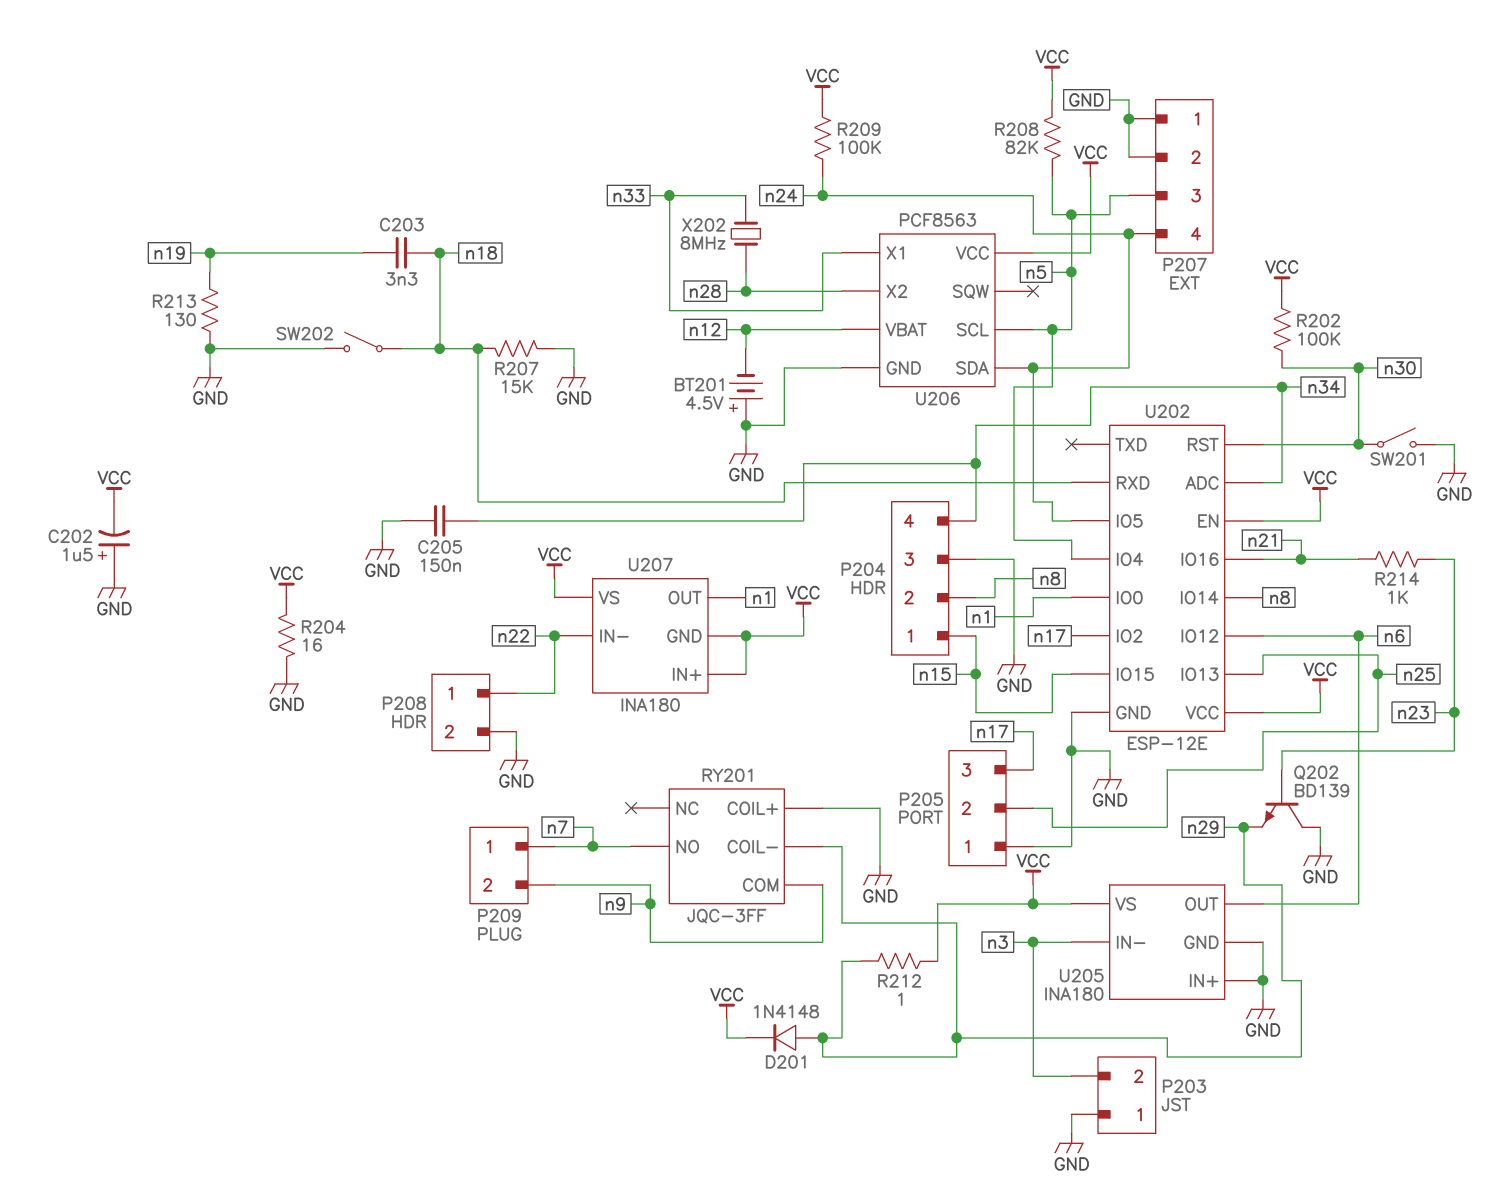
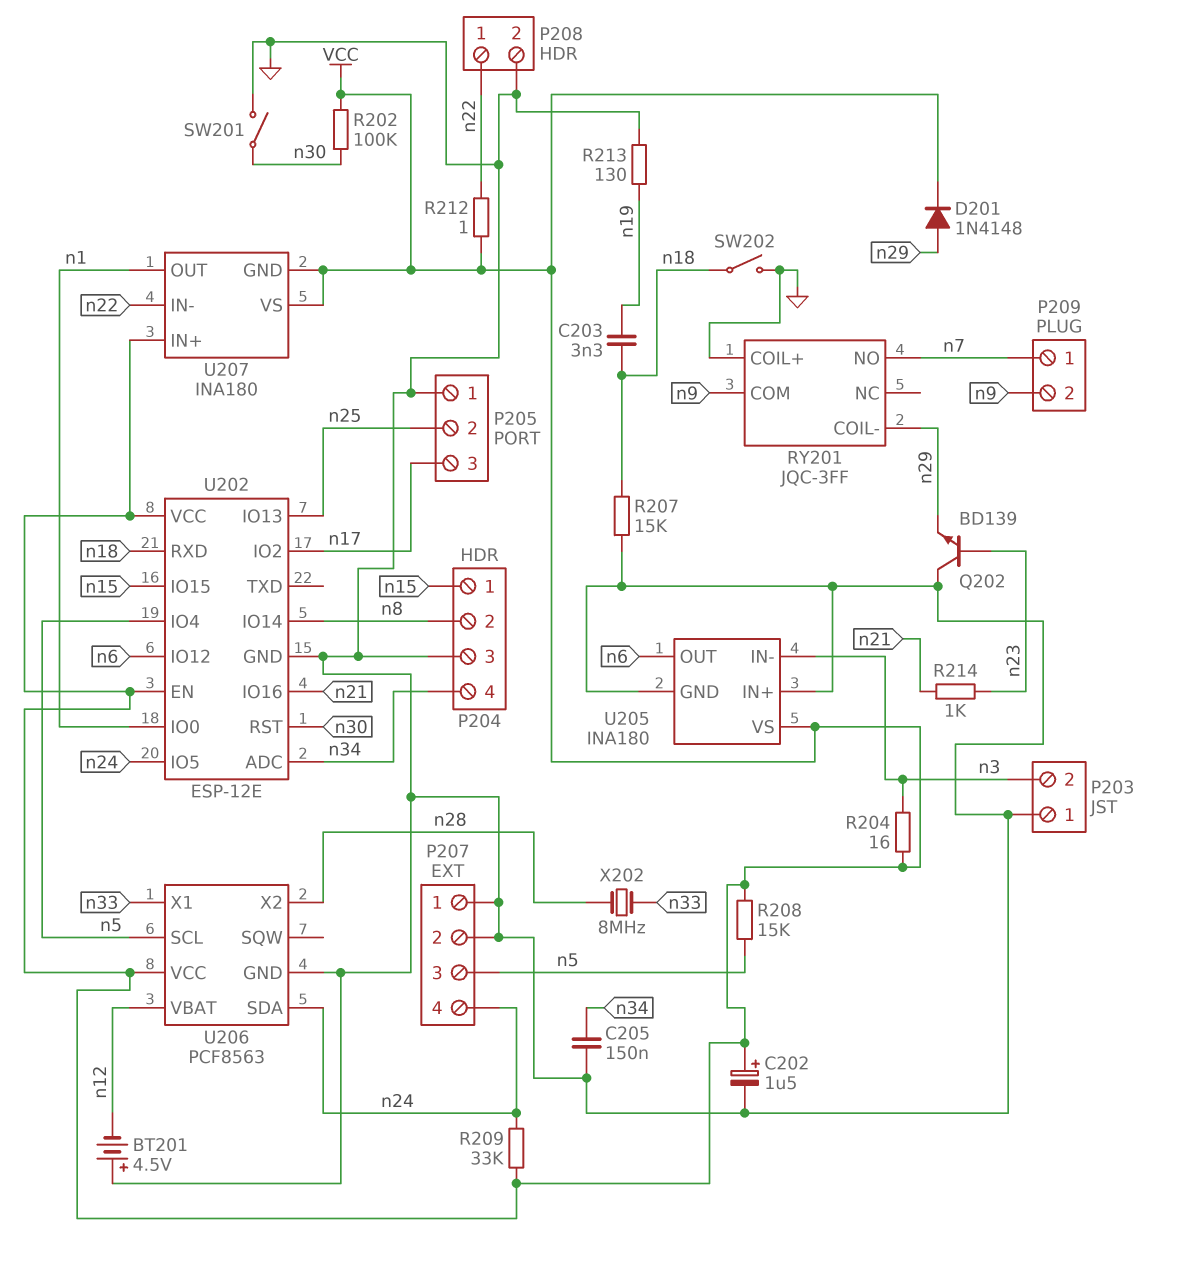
C202: 1.5uF (plus GND, minus VCC) -> 1.5uF (plus VCC, minus GND)
R204: 16 (GND, VCC) -> 16 (VCC, n3)
R208: 82k (VCC, n5) -> 15k (VCC, n5)
R209: 100k (VCC, n24) -> 33k (VCC, n24)
R212: 1 (VCC, n29) -> 1 (VCC, n22)

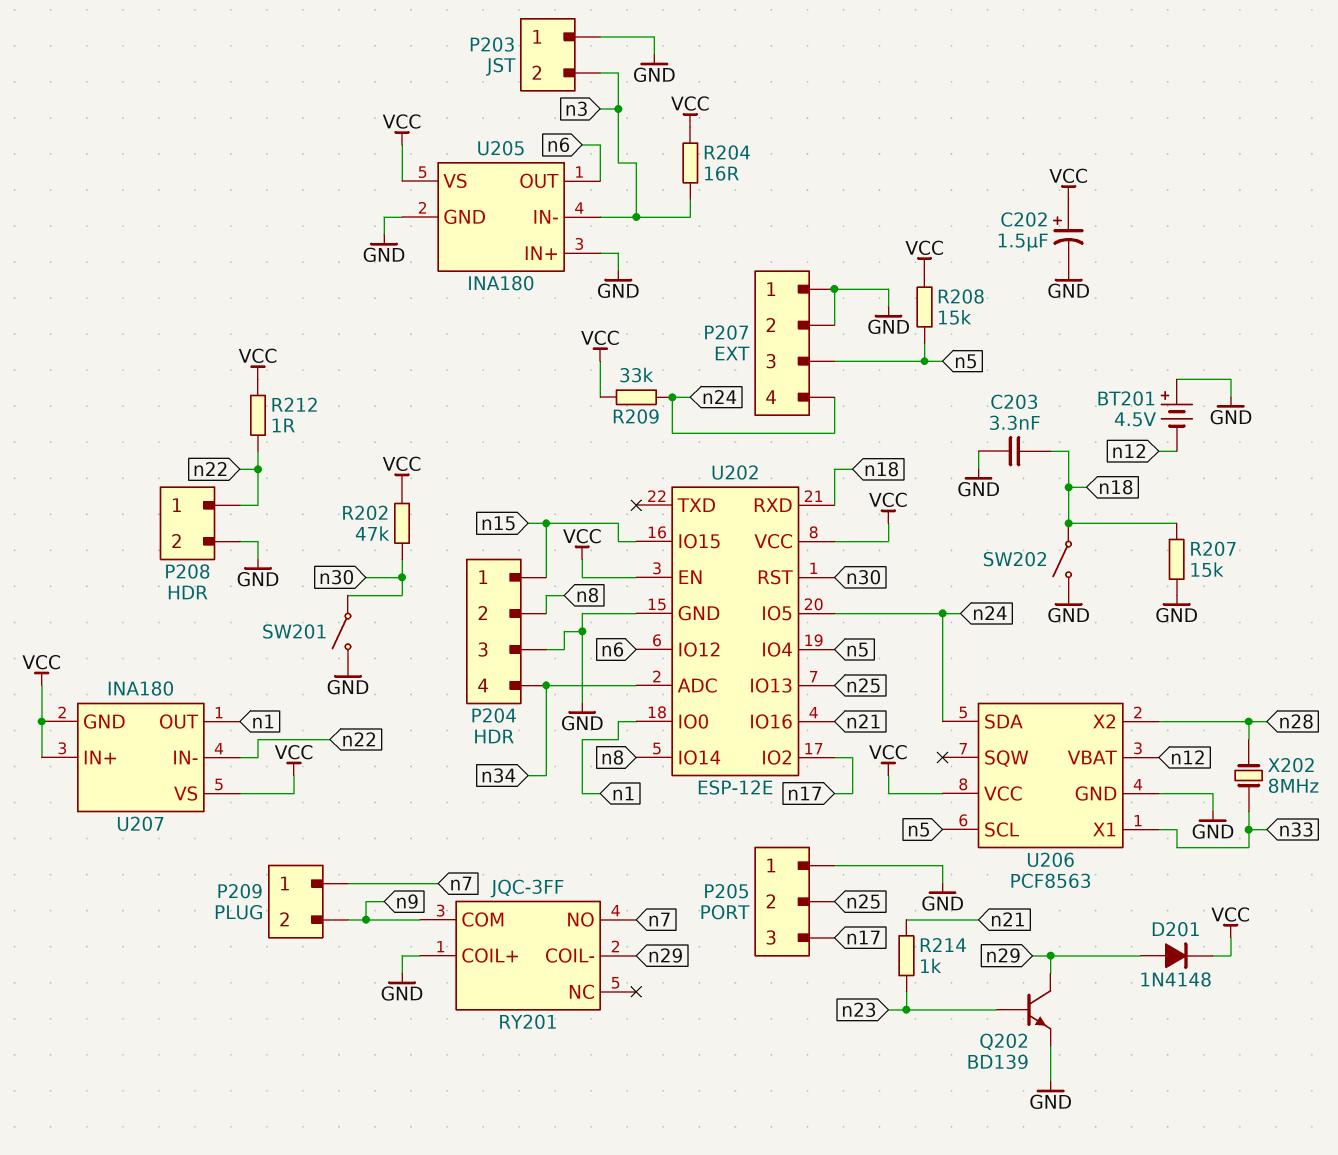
C203: 3.3nF (n18, n19) -> 3.3nF (GND, n18)
C205: 150nF (GND, n34) -> none
Q202: NPN BD139 (B n23, C GND, E n29) -> NPN BD139 (B n23, C n29, E GND)
R202: 100k (VCC, n30) -> 47k (VCC, n30)
R213: 130 (GND, n19) -> none

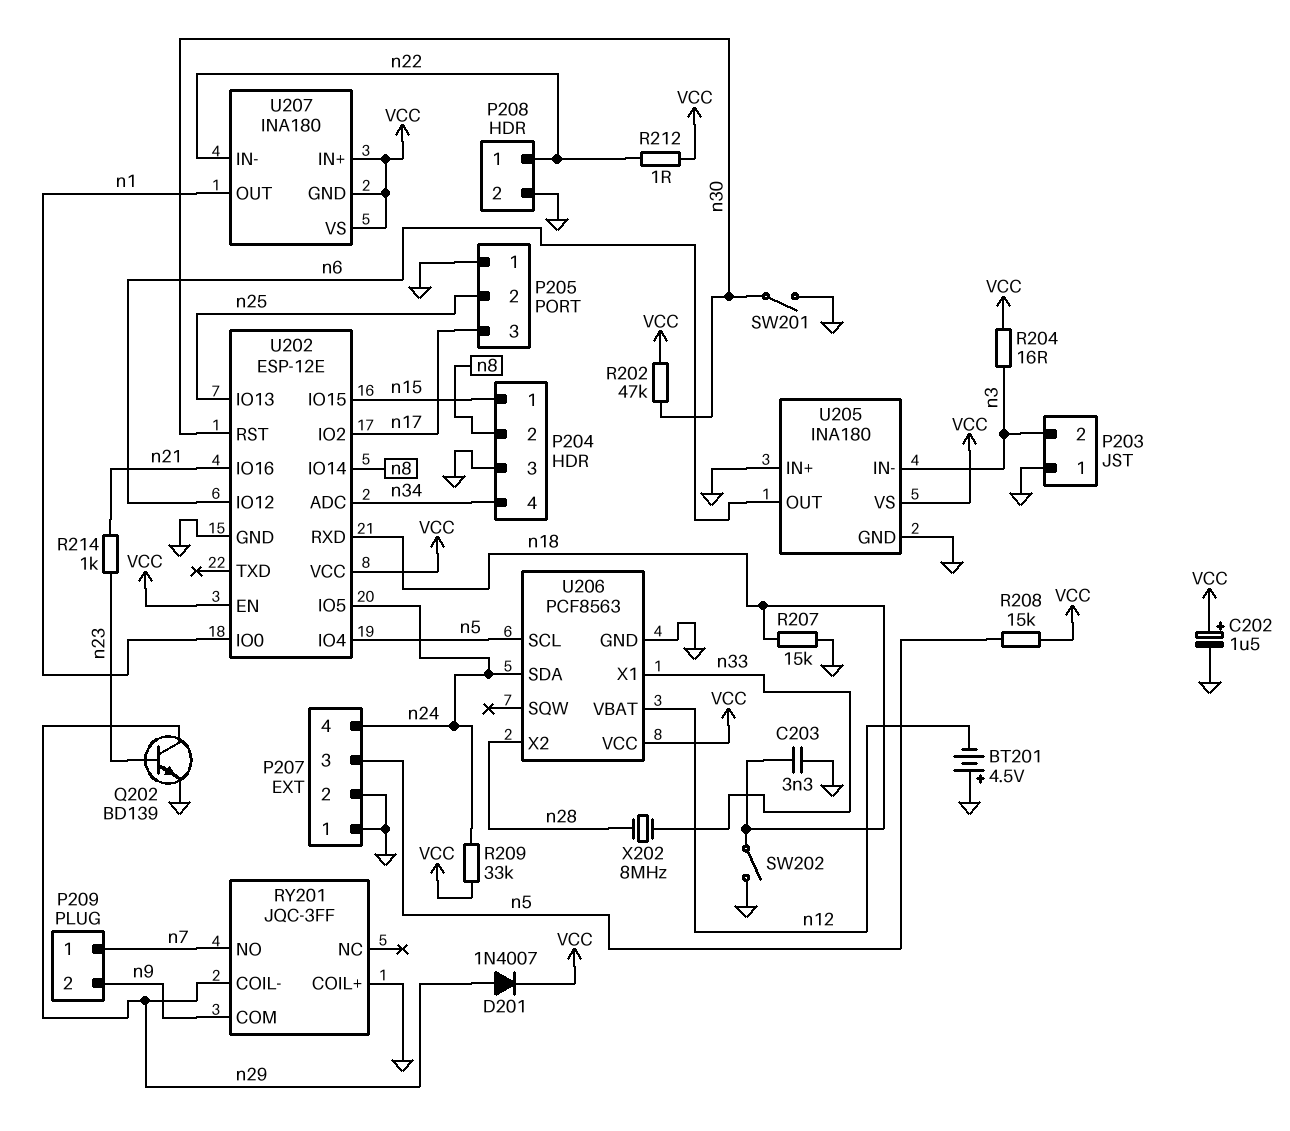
D201: diode 1N4148 (A n29, K VCC) -> diode 1N4007 (A n29, K VCC)

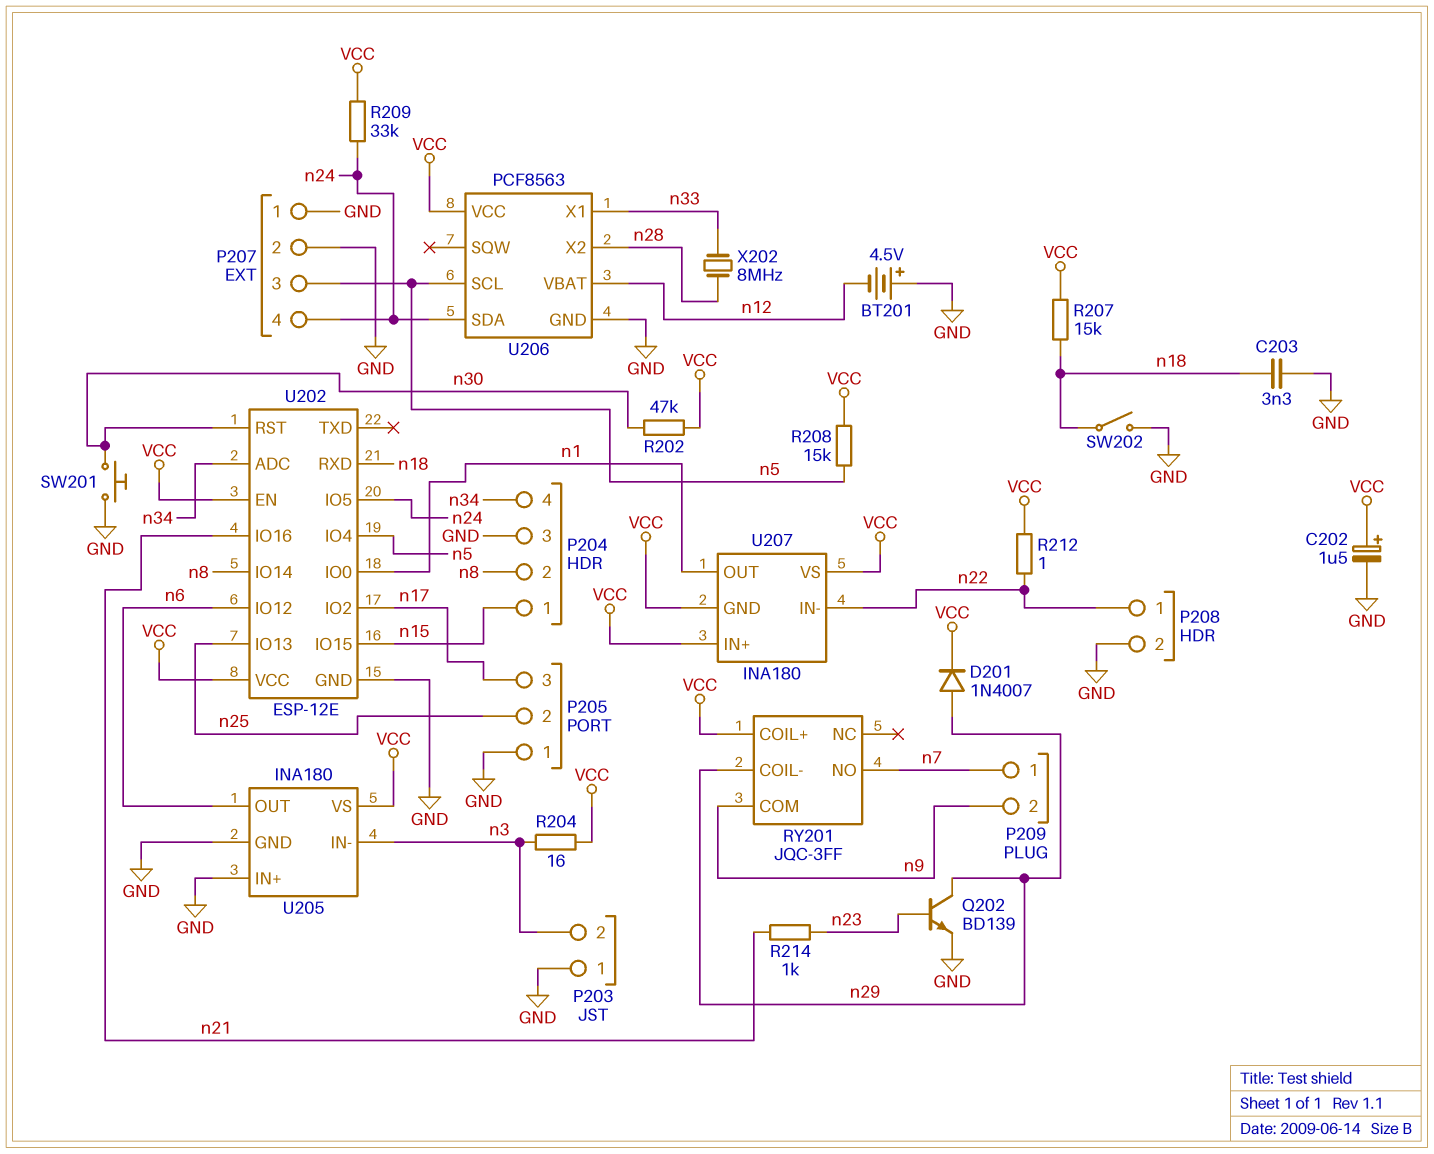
R207: 15k (GND, n18) -> 15k (VCC, n18)
RY201 pin COIL+: GND -> VCC
SW201: switch (GND, n30) -> button (GND, n30)

